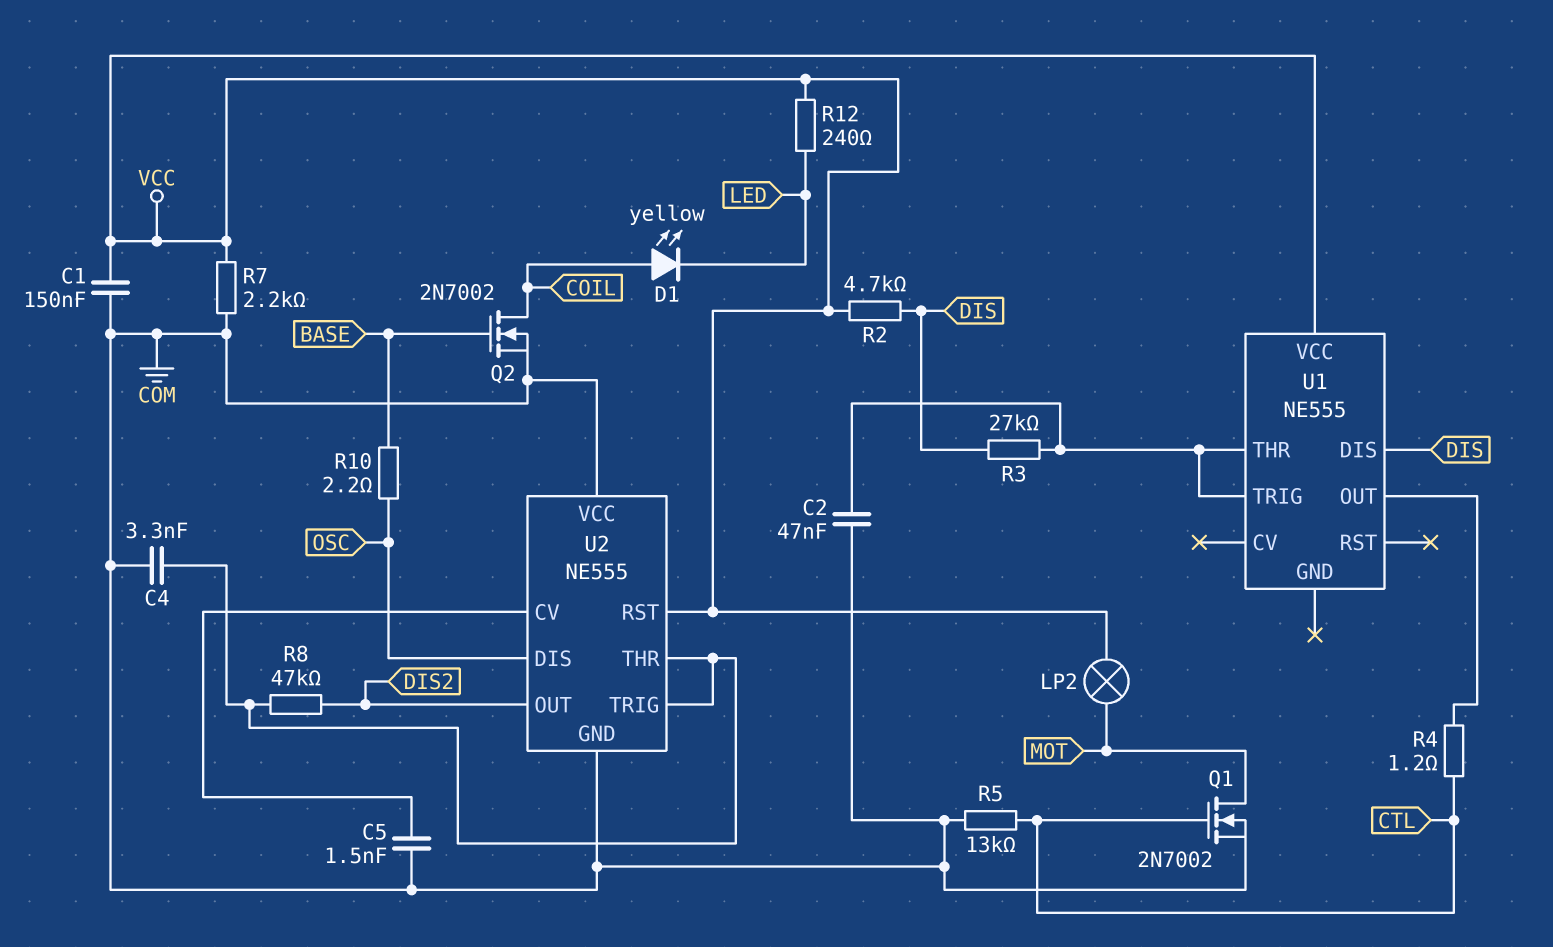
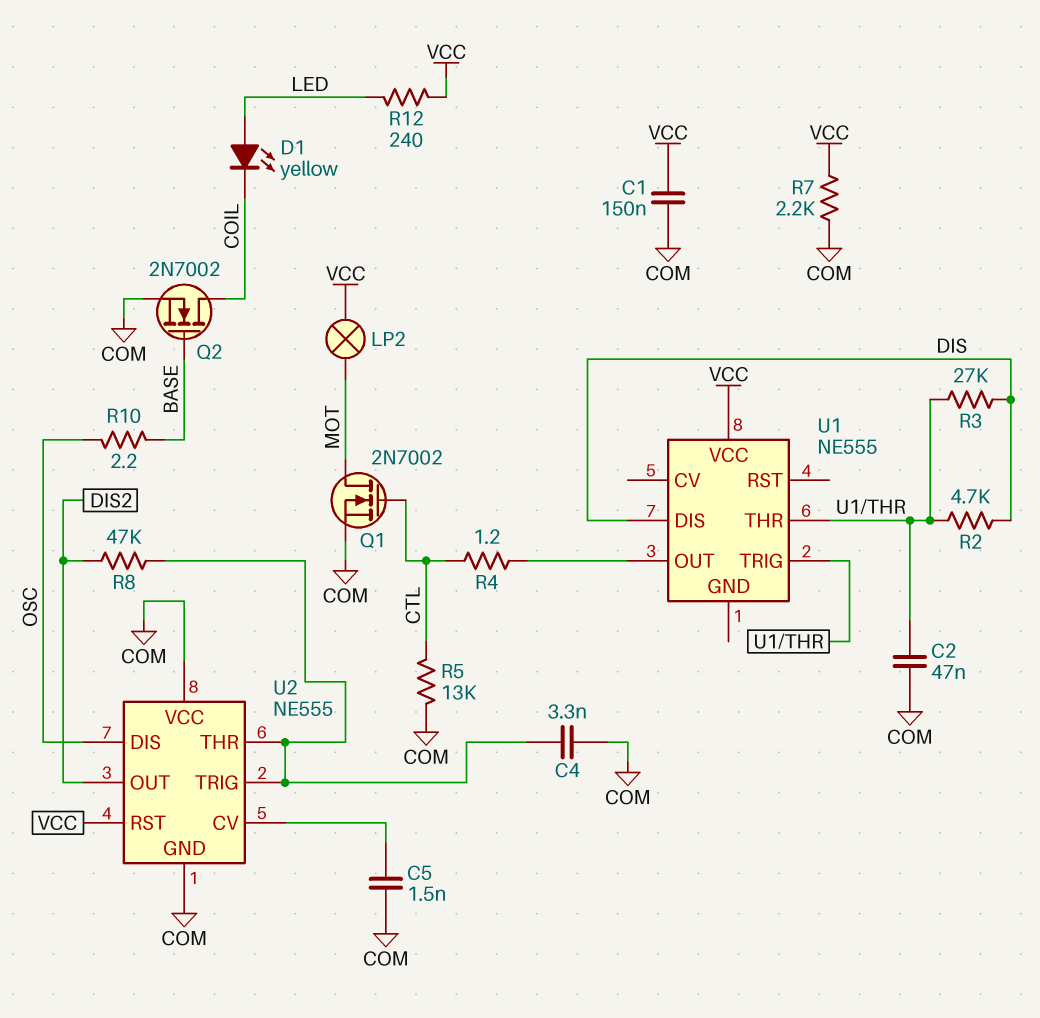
D1: LED yellow (A COIL, K LED) -> LED yellow (A LED, K COIL)
R2: 4.7k (DIS, VCC) -> 4.7k (DIS, U1/THR)

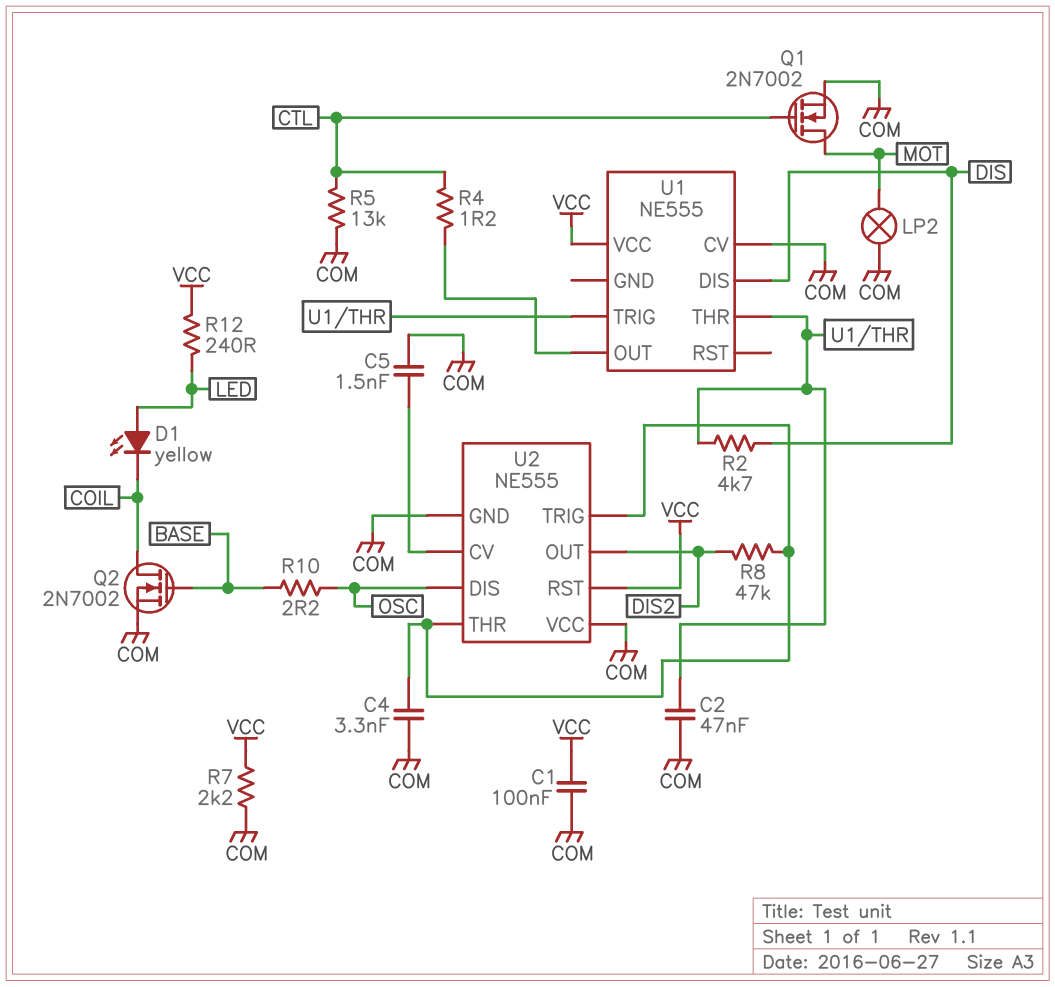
C1: 150nF (COM, VCC) -> 100nF (COM, VCC)
LP2: lamp (MOT, VCC) -> lamp (COM, MOT)
R3: 27k (DIS, U1/THR) -> none
U1 pin CV: none -> COM

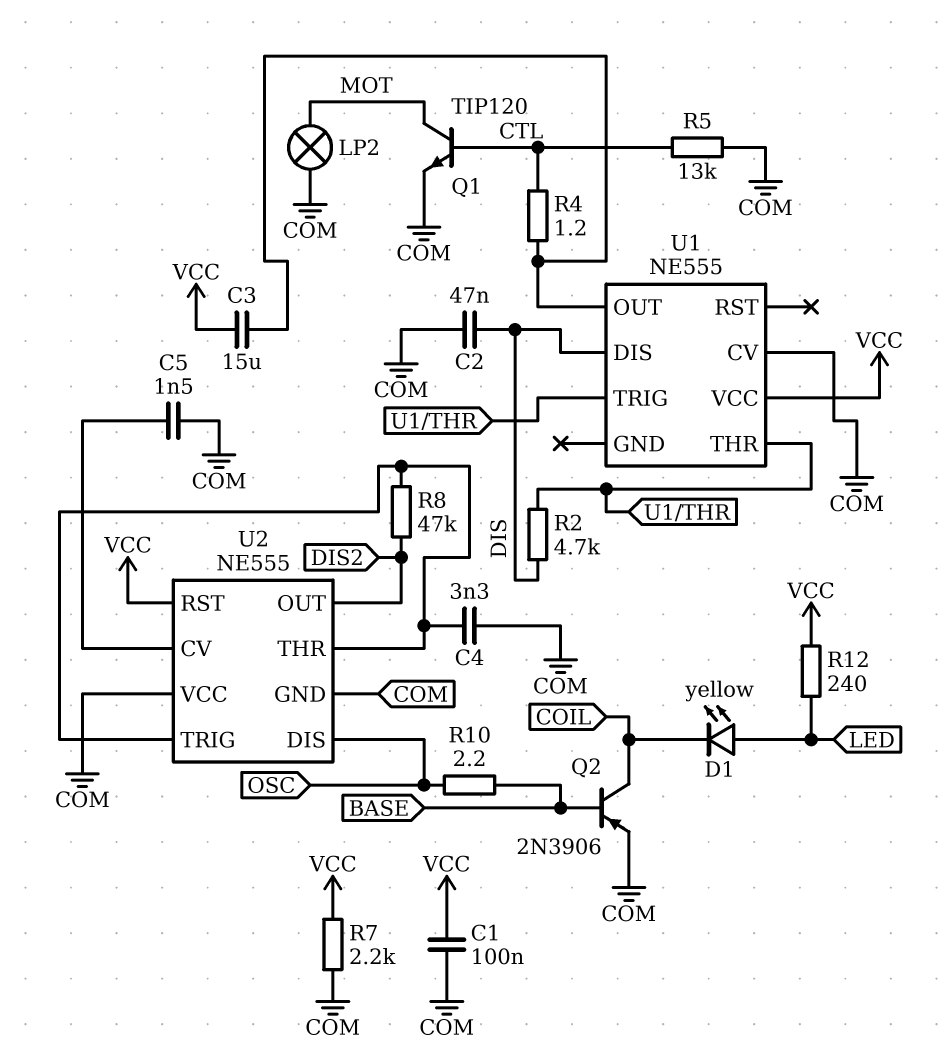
C2: 47nF (COM, U1/THR) -> 47nF (COM, DIS)
C3: none -> 15uF (U1/OUT, VCC)
Q1: NMOS 2N7002 (G CTL, D MOT, S COM) -> NPN TIP120 (B CTL, C MOT, E COM)
Q2: NMOS 2N7002 (G BASE, D COIL, S COM) -> PNP 2N3906 (B BASE, C COIL, E COM)

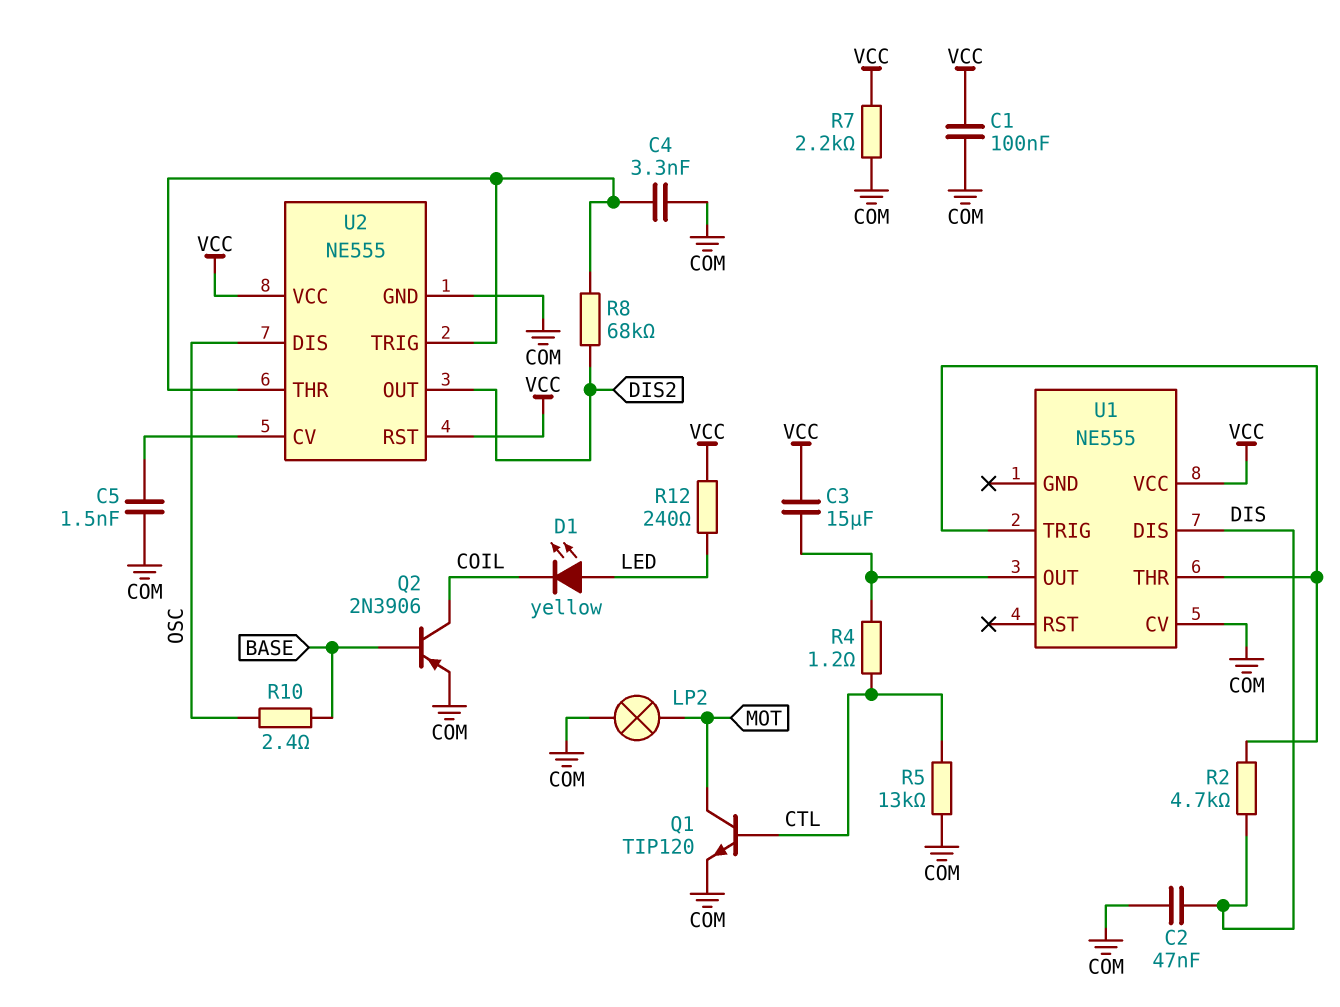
R8: 47k (DIS2, U2/THR) -> 68k (DIS2, U2/THR)
R10: 2.2 (BASE, OSC) -> 2.4 (BASE, OSC)
U2 pin VCC: COM -> VCC

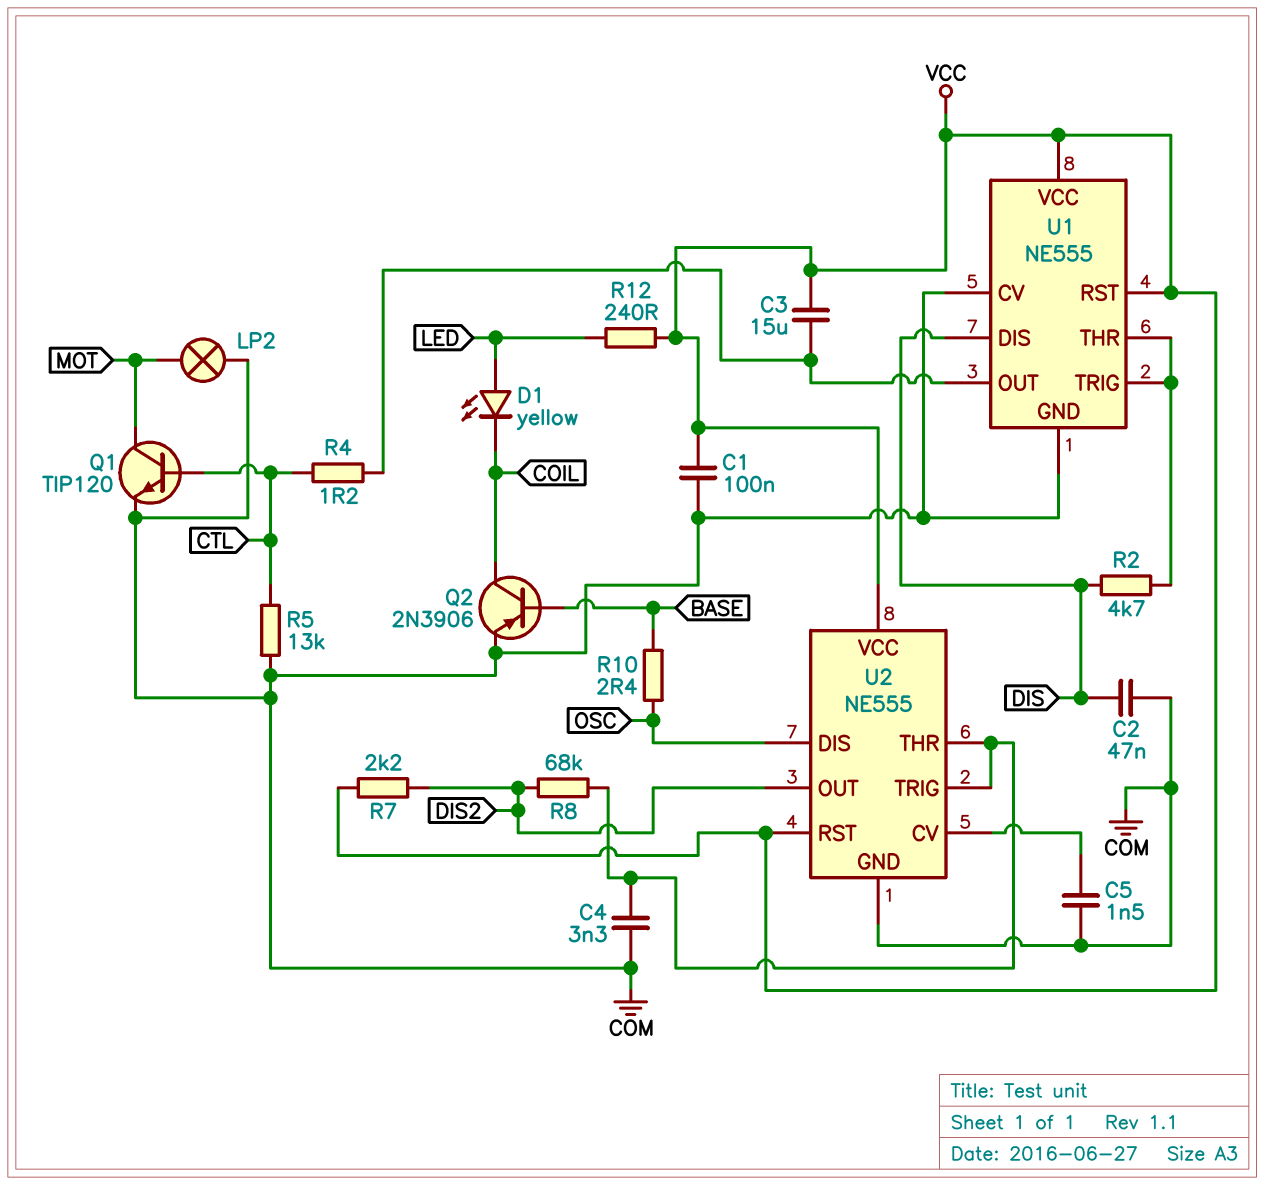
R7: 2.2k (COM, VCC) -> 2.2k (DIS2, VCC)
U1 pin GND: none -> COM
U1 pin RST: none -> VCC

